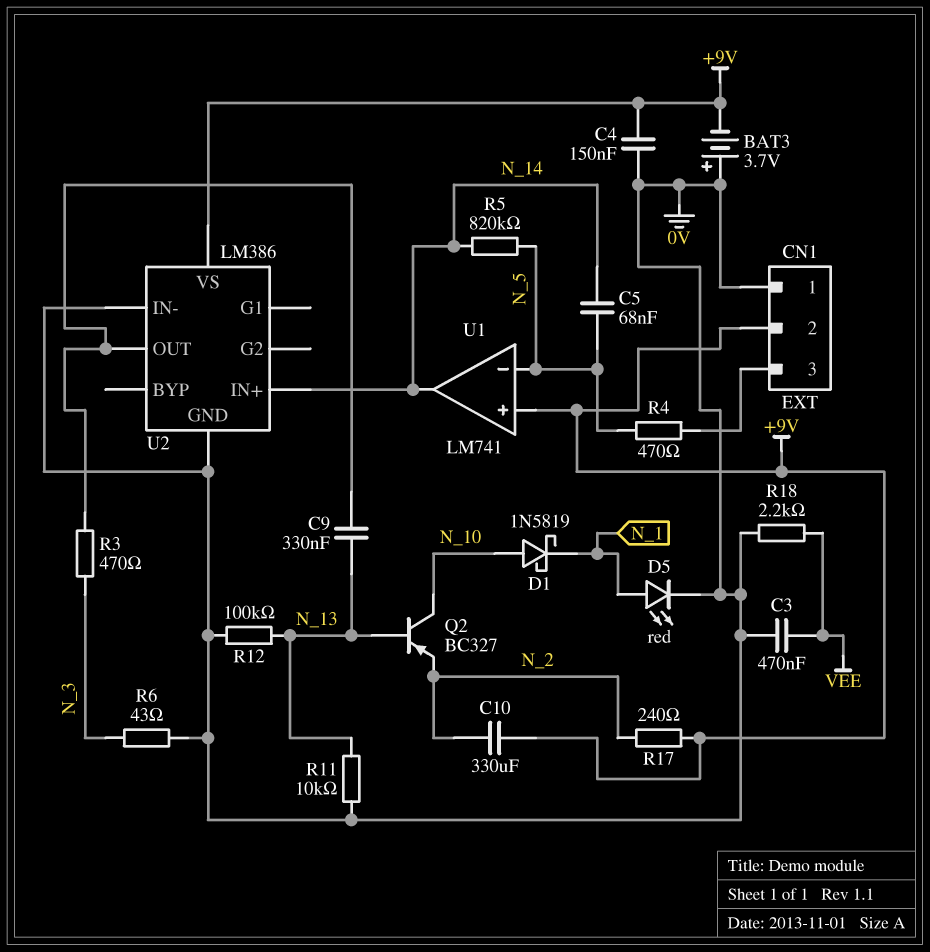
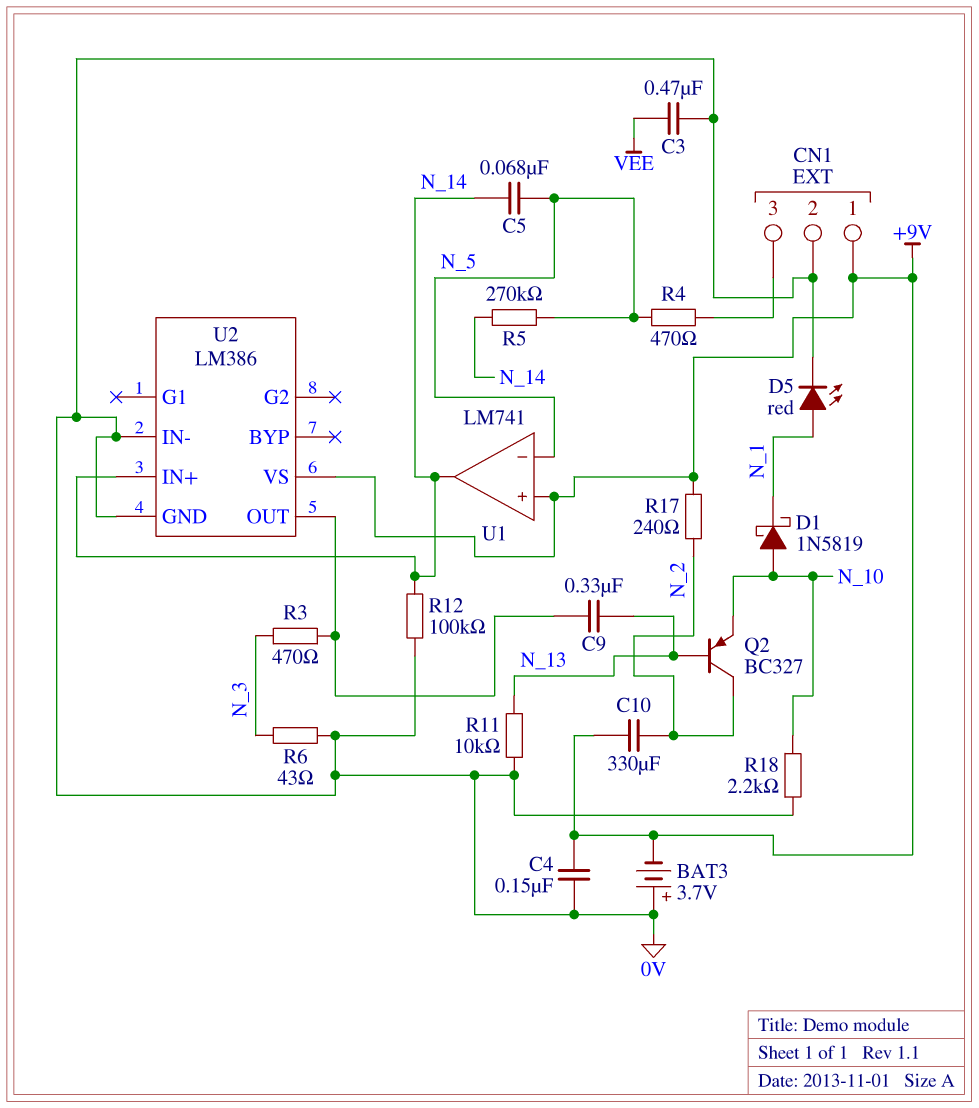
CN1 pin 1: 0V -> +9V
CN1 pin 2: +9V -> 0V
Q2: PNP BC327 (B N_13, C N_10, E N_2) -> PNP BC327 (B N_13, C N_2, E N_10)
R5: 820k (N_5, N_14) -> 270k (N_5, N_14)
R12: 100k (0V, N_13) -> 100k (0V, N_14)
R18: 2.2k (0V, VEE) -> 2.2k (0V, N_10)

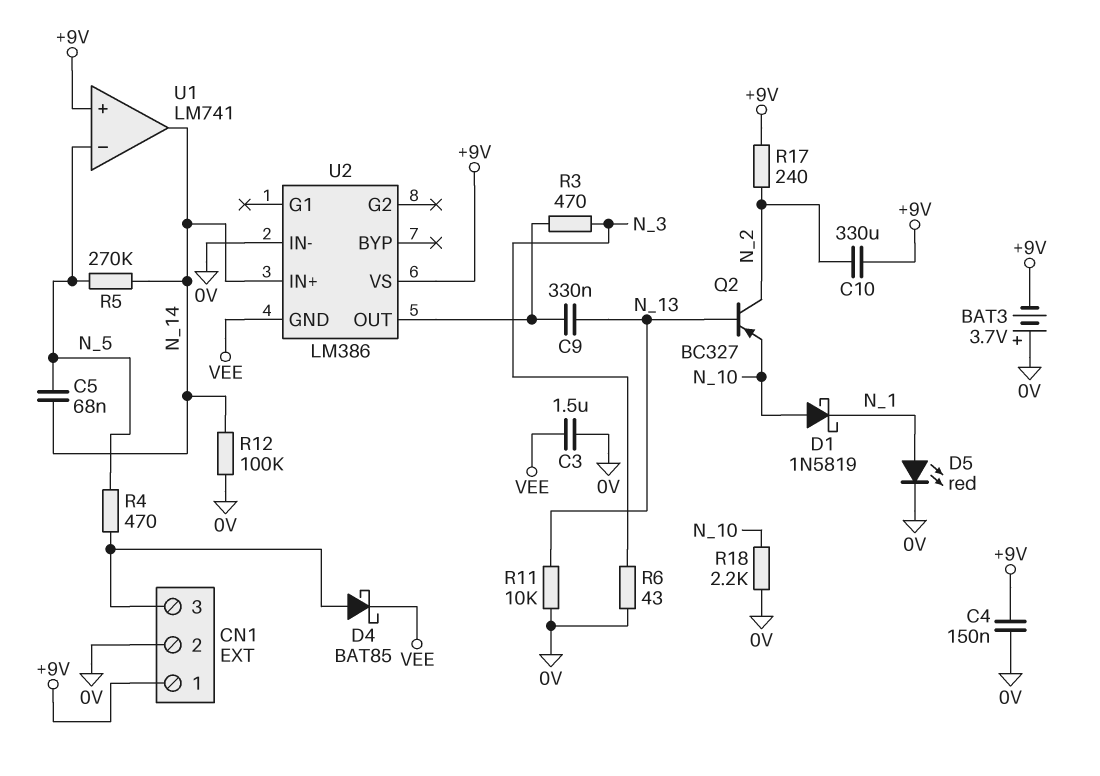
C3: 470nF (0V, VEE) -> 1.5uF (0V, VEE)
D4: none -> schottky BAT85 (A CN1/3, K VEE)
U2 pin GND: 0V -> VEE

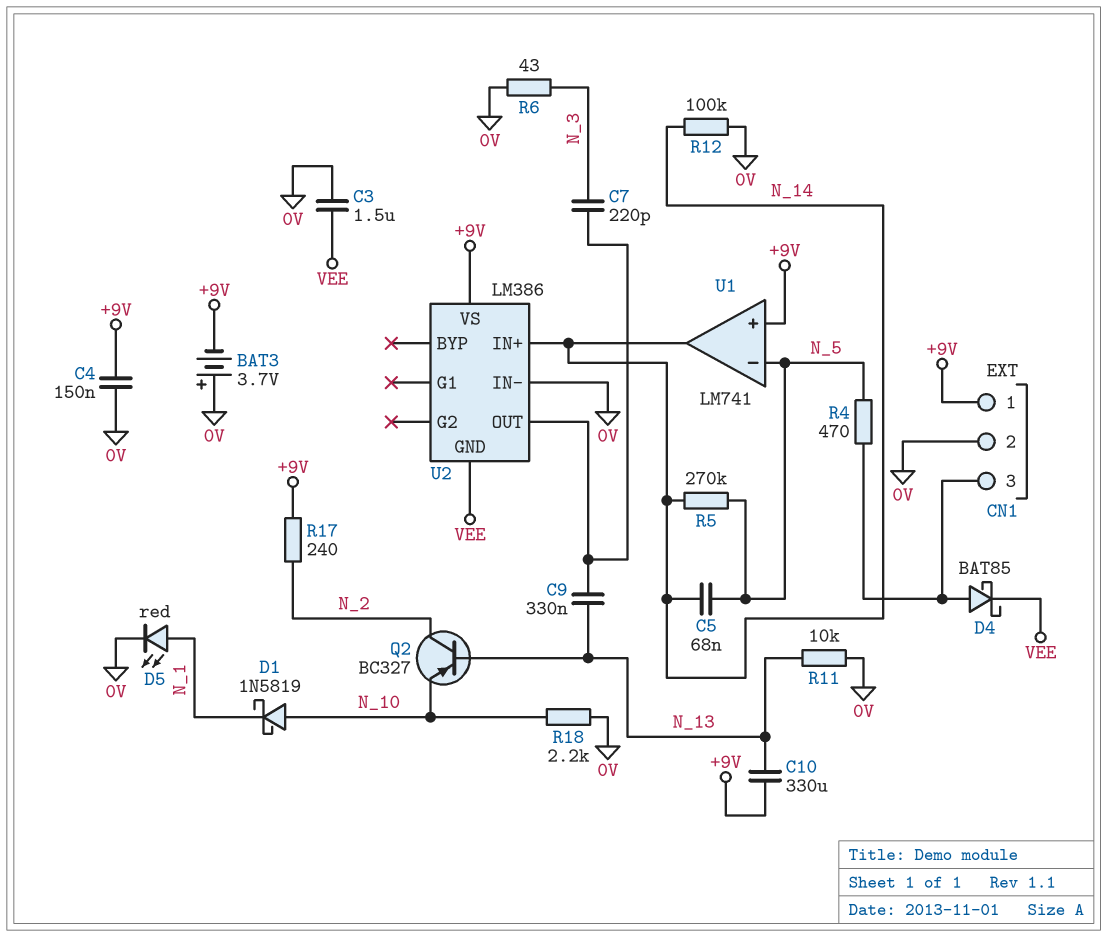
C7: none -> 220pF (N_3, U2/OUT)
C10: 330uF (+9V, N_2) -> 330uF (+9V, N_13)
R3: 470 (N_3, U2/OUT) -> none

